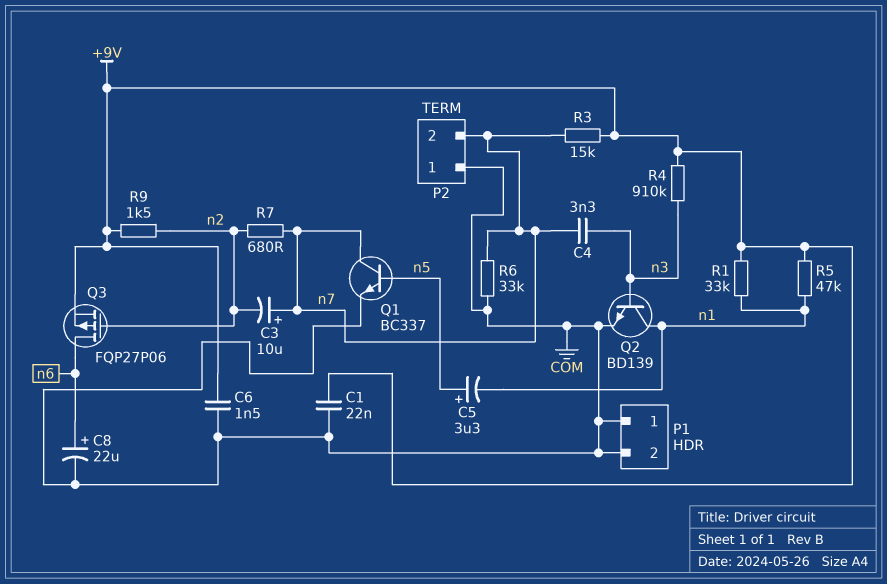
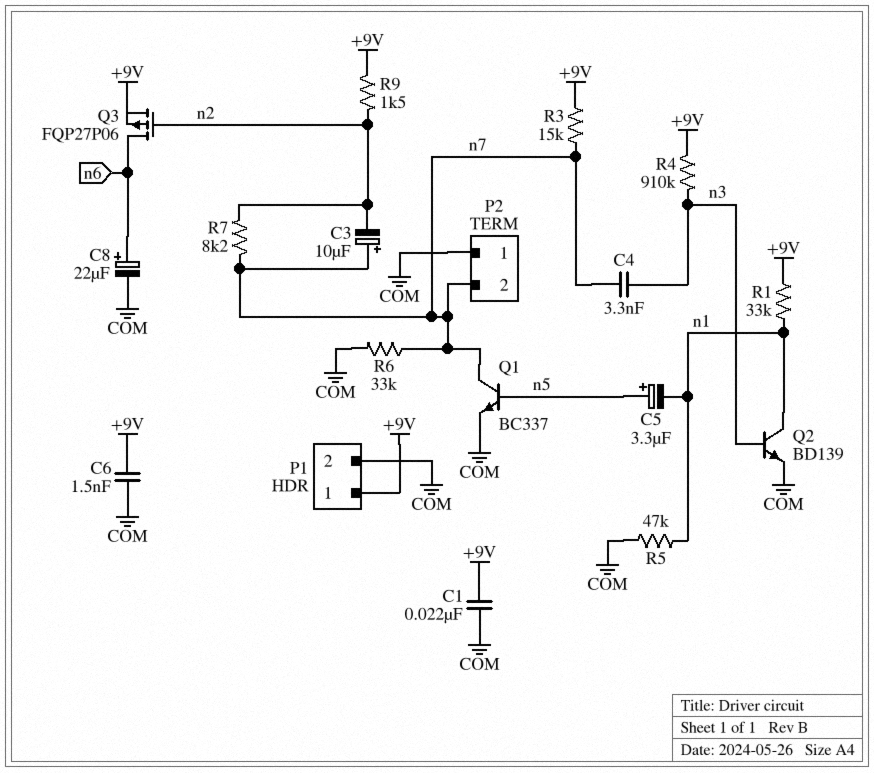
P1 pin 1: COM -> +9V
R5: 47k (+9V, n1) -> 47k (COM, n1)
R7: 680 (n2, n7) -> 8.2k (n2, n7)

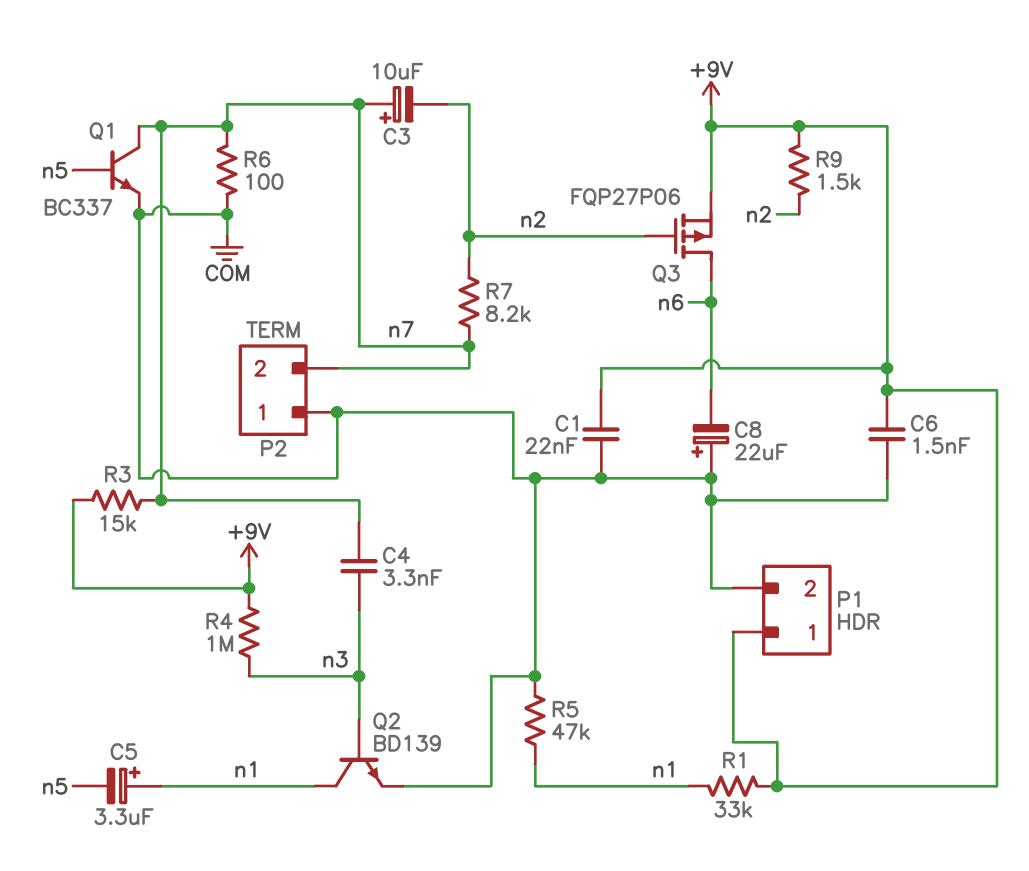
C5: 3.3uF (plus n5, minus n1) -> 3.3uF (plus n1, minus n5)
C8: 22uF (plus n6, minus COM) -> 22uF (plus COM, minus n6)
R4: 910k (+9V, n3) -> 1M (+9V, n3)
R6: 33k (COM, n7) -> 100 (COM, n7)

